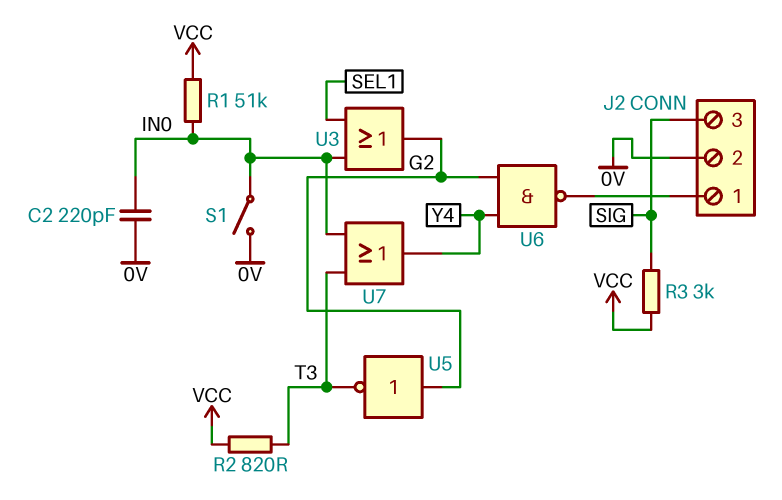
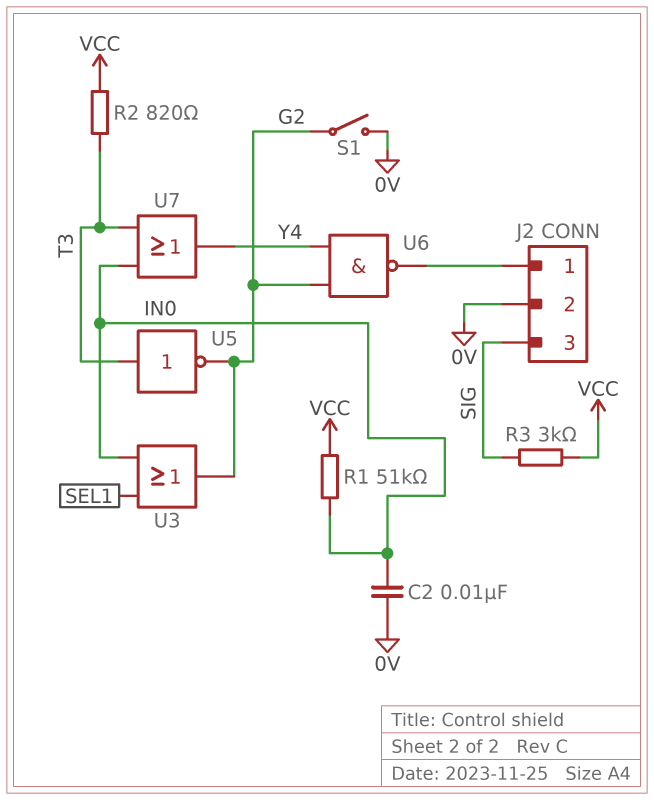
C2: 220pF (0V, IN0) -> 10nF (0V, IN0)
S1: switch (0V, IN0) -> switch (0V, G2)
U5: NOT (in G2, out T3) -> NOT (in T3, out G2)

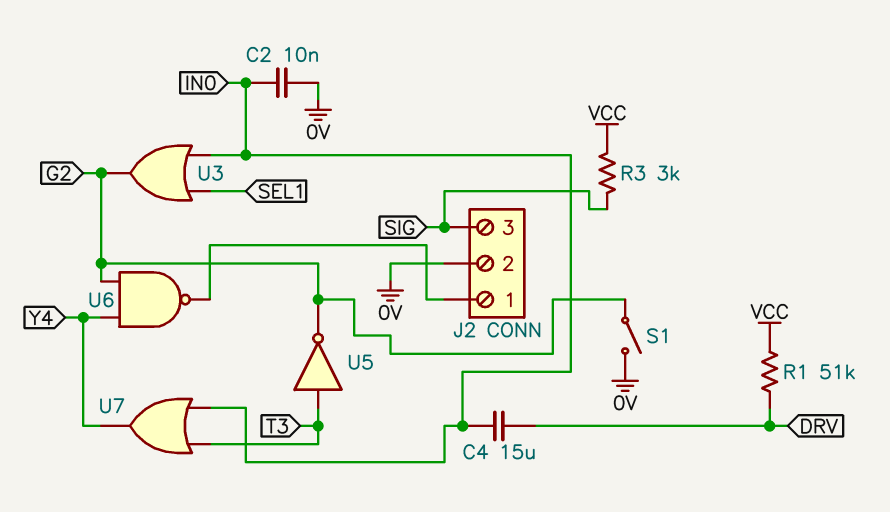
C4: none -> 15uF (DRV, IN0)
R1: 51k (IN0, VCC) -> 51k (DRV, VCC)
R2: 820 (T3, VCC) -> none

